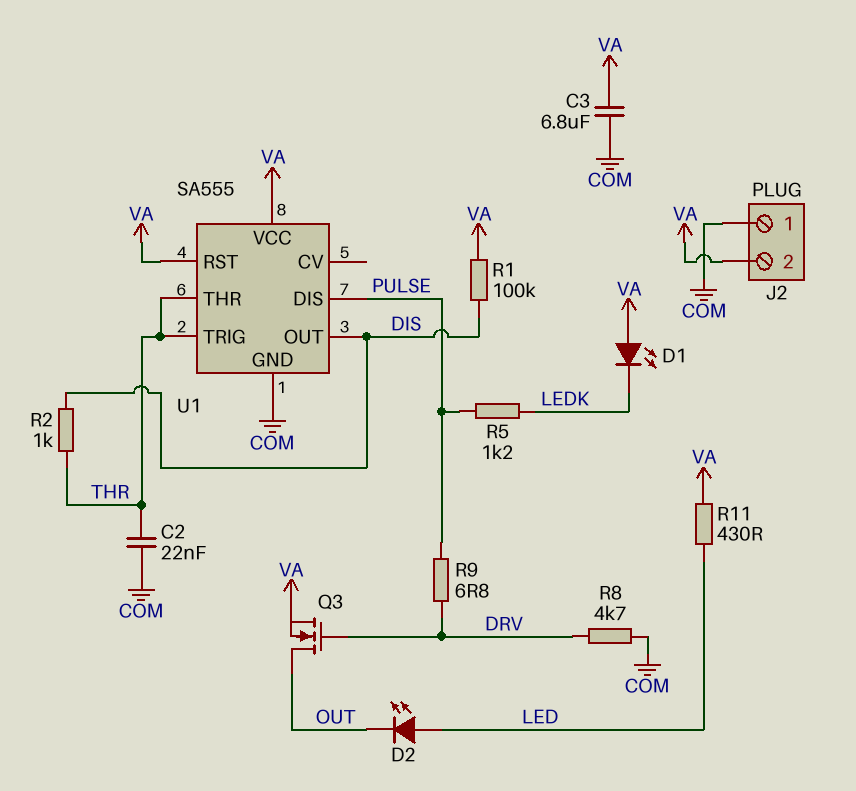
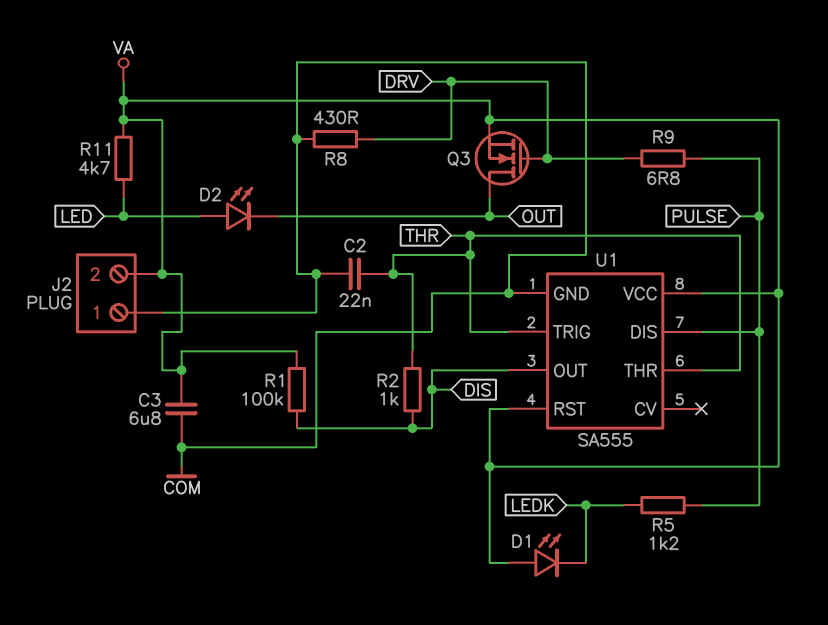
R8: 4.7k (COM, DRV) -> 430 (COM, DRV)
R11: 430 (LED, VA) -> 4.7k (LED, VA)

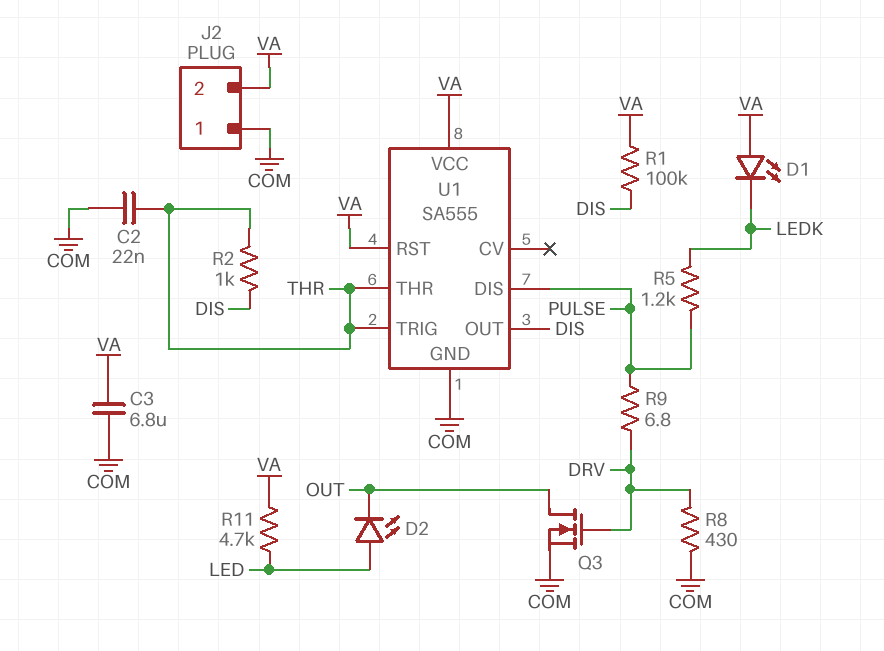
Q3: NMOS (G DRV, D OUT, S VA) -> NMOS (G DRV, D OUT, S COM)

